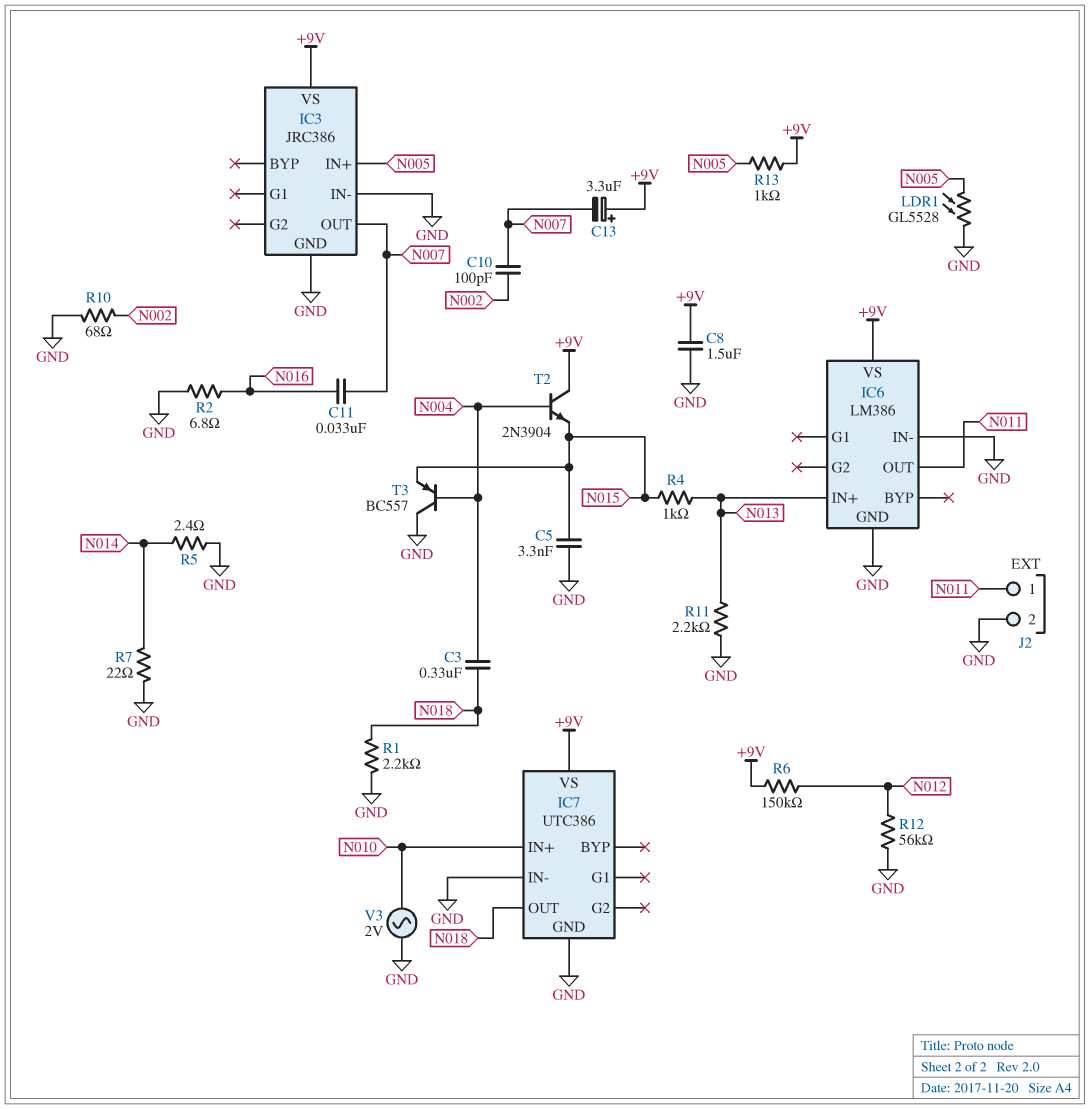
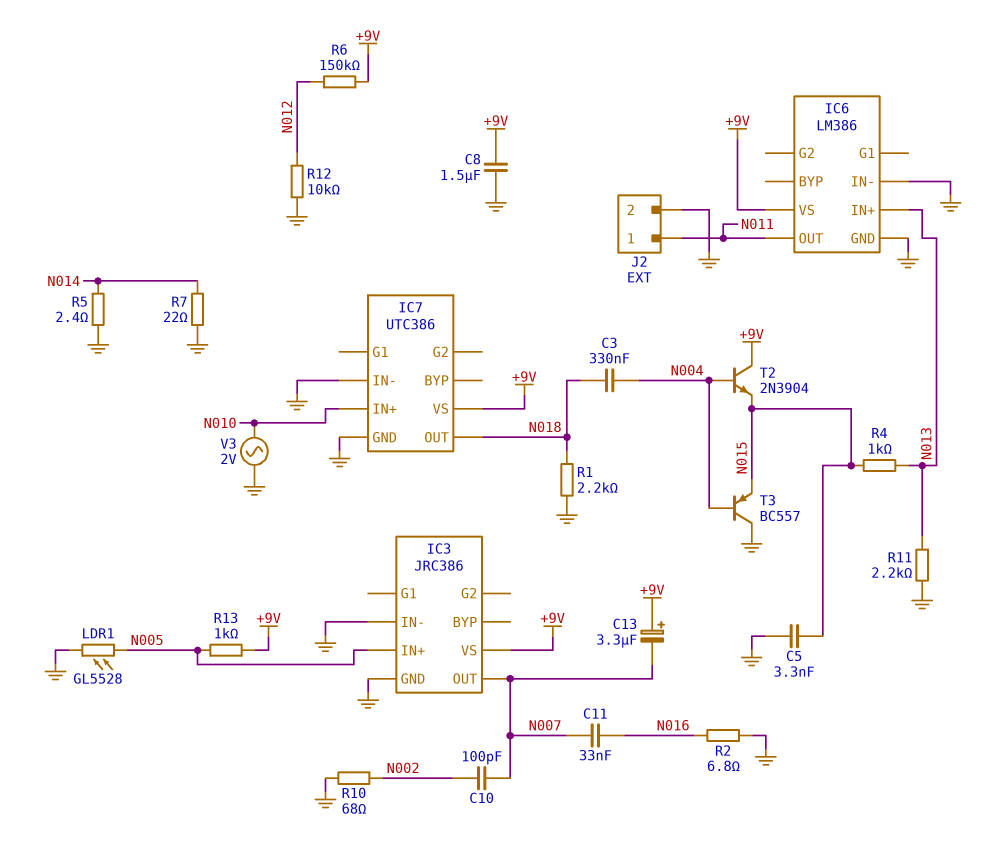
R12: 56k (GND, N012) -> 10k (GND, N012)

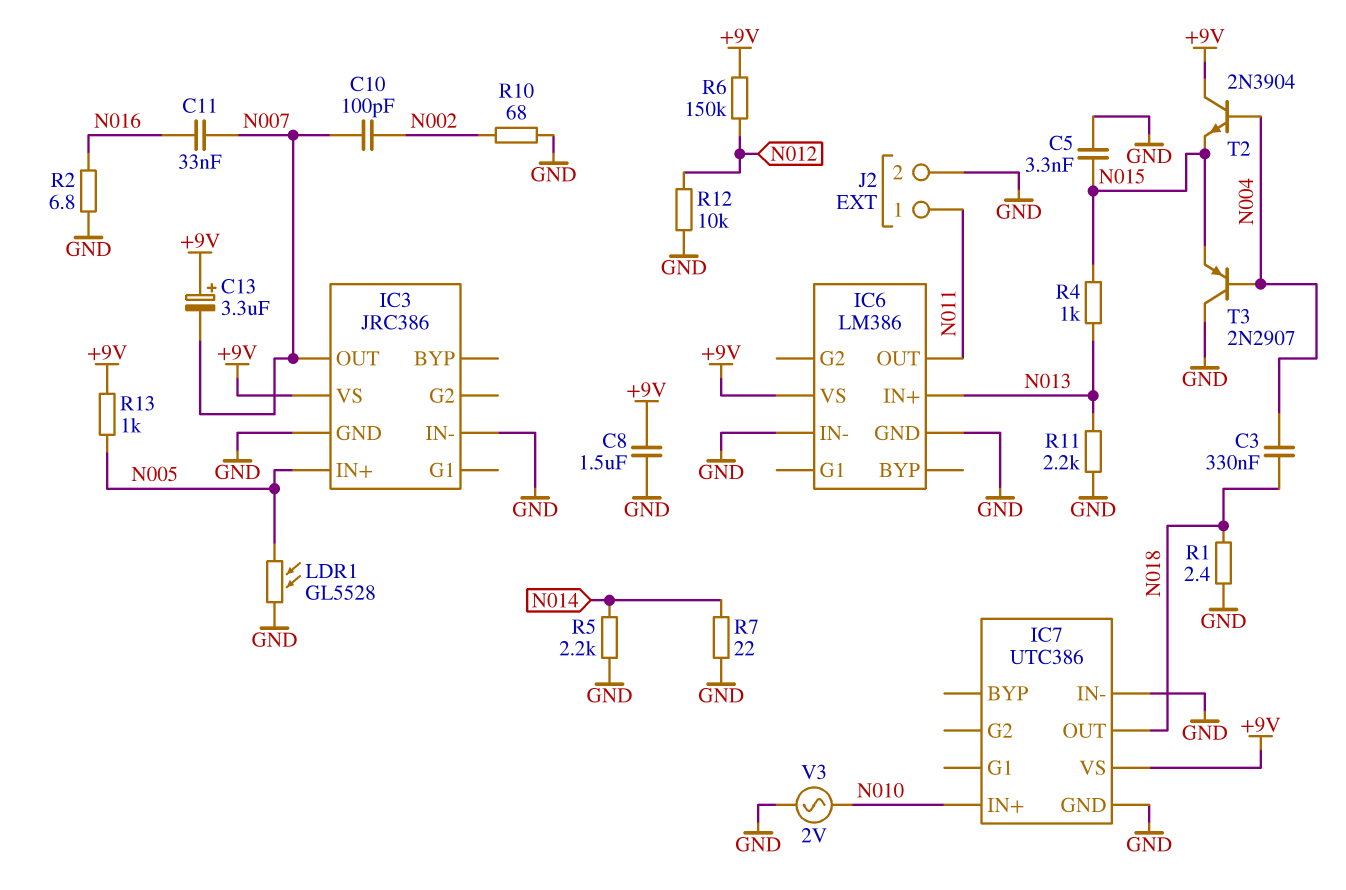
R1: 2.2k (GND, N018) -> 2.4 (GND, N018)
R5: 2.4 (GND, N014) -> 2.2k (GND, N014)
T3: PNP BC557 (B N004, C GND, E N015) -> PNP 2N2907 (B N004, C GND, E N015)

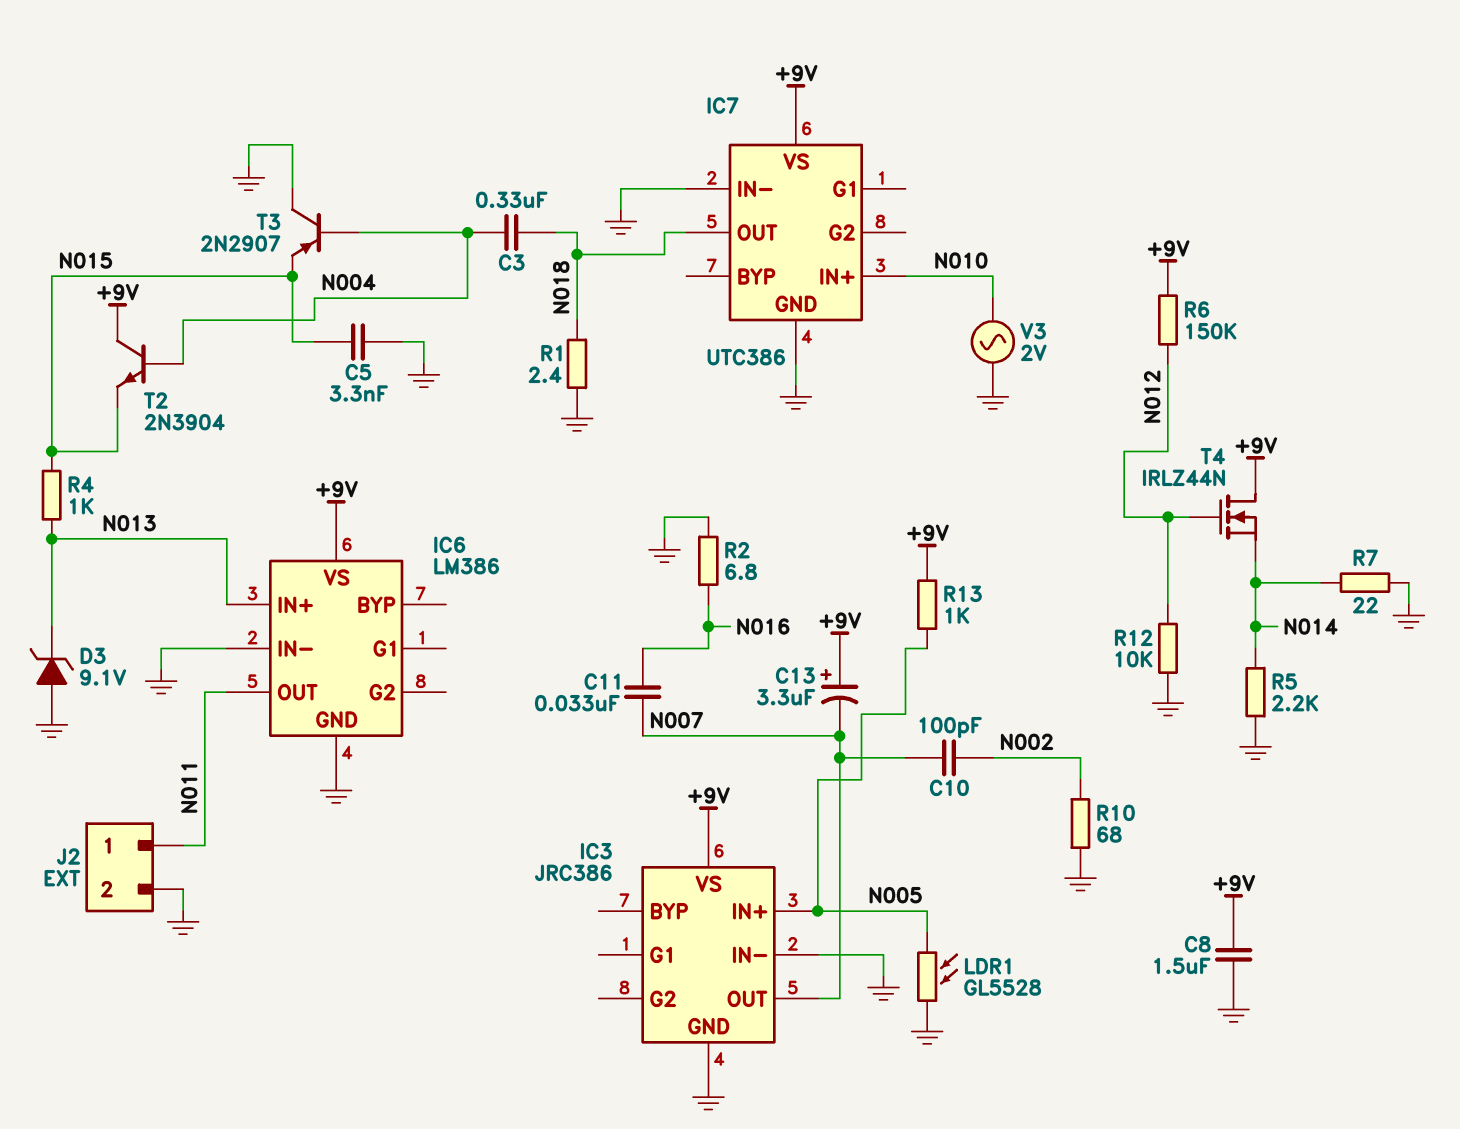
D3: none -> zener 9.1V (A GND, K N013)
R11: 2.2k (GND, N013) -> none
T4: none -> NMOS IRLZ44N (G N012, D +9V, S N014)

